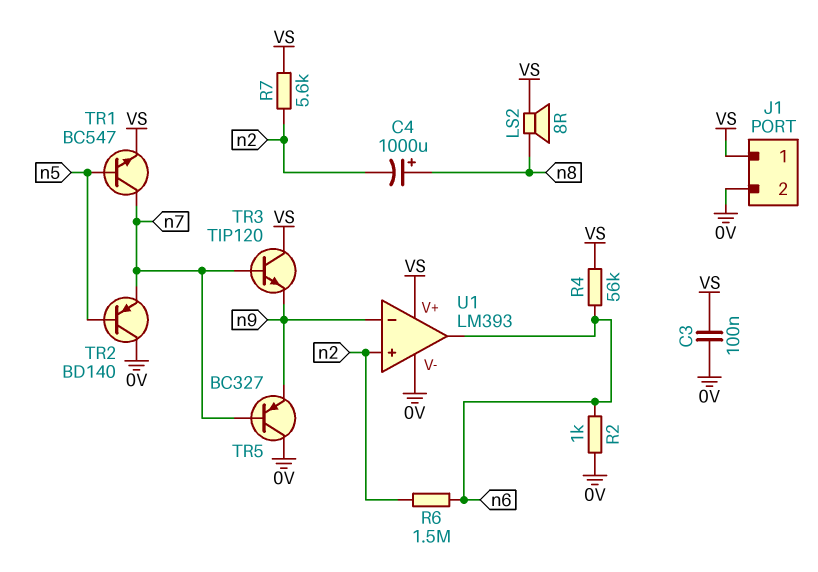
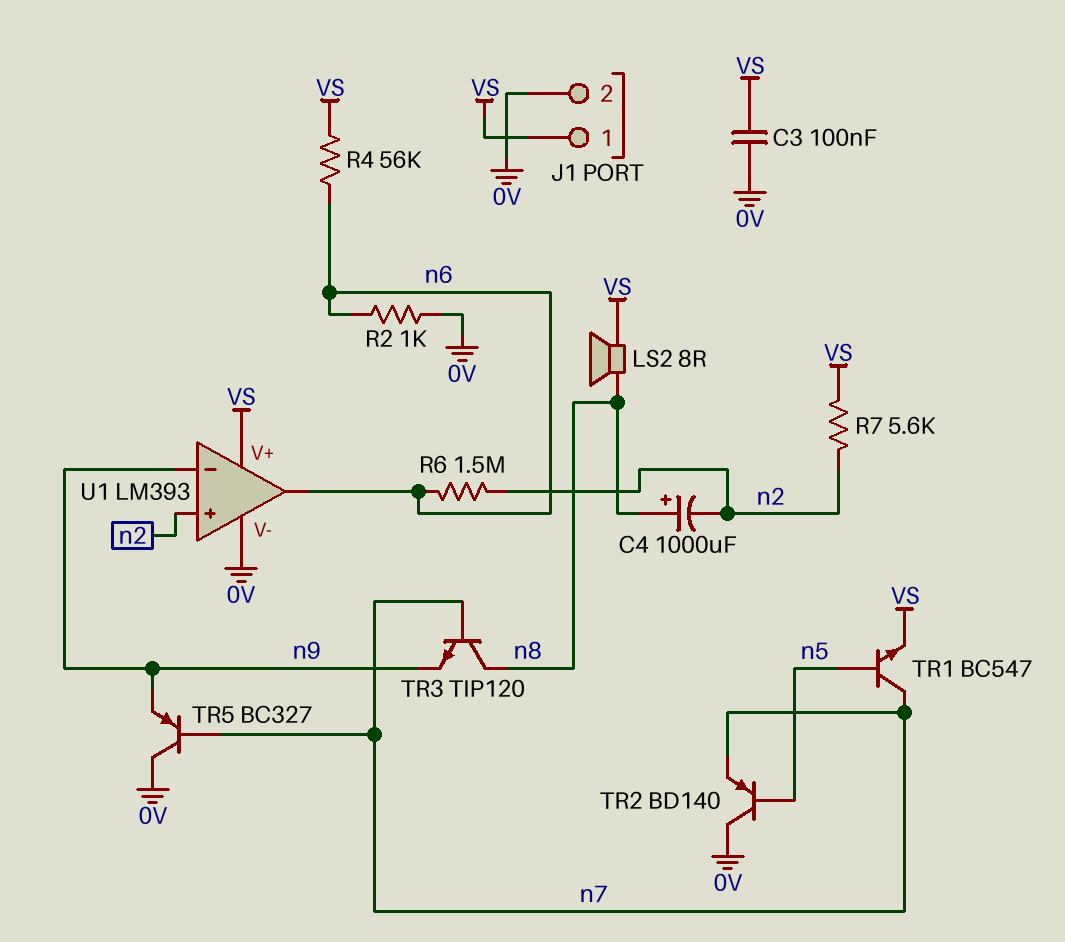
TR3: NPN TIP120 (B n7, C VS, E n9) -> NPN TIP120 (B n7, C n8, E n9)

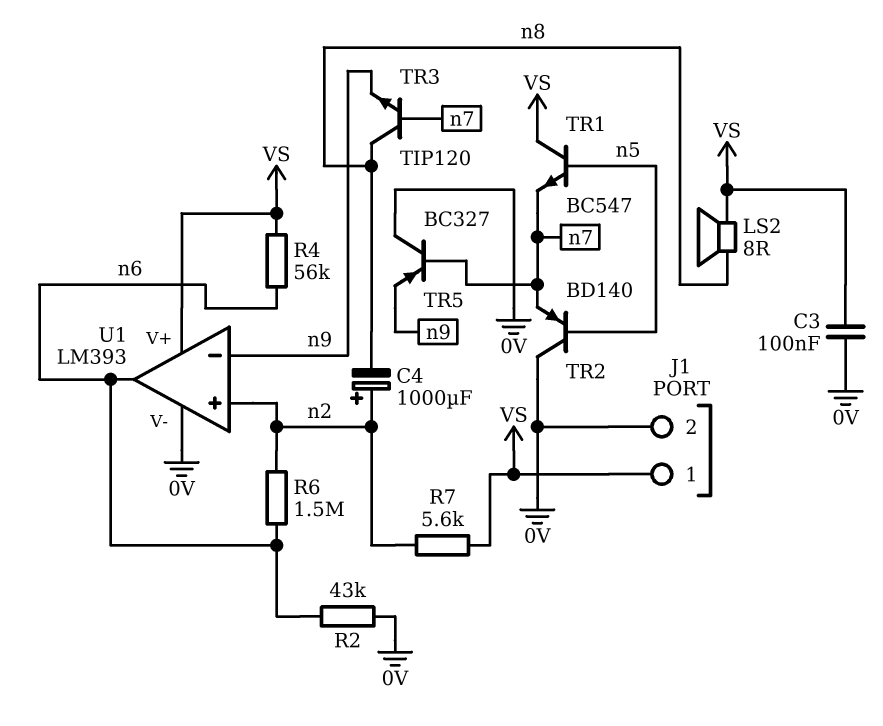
C4: 1000uF (plus n8, minus n2) -> 1000uF (plus n2, minus n8)
R2: 1k (0V, n6) -> 43k (0V, n6)
TR1: NPN BC547 (B n5, C n7, E VS) -> NPN BC547 (B n5, C VS, E n7)

